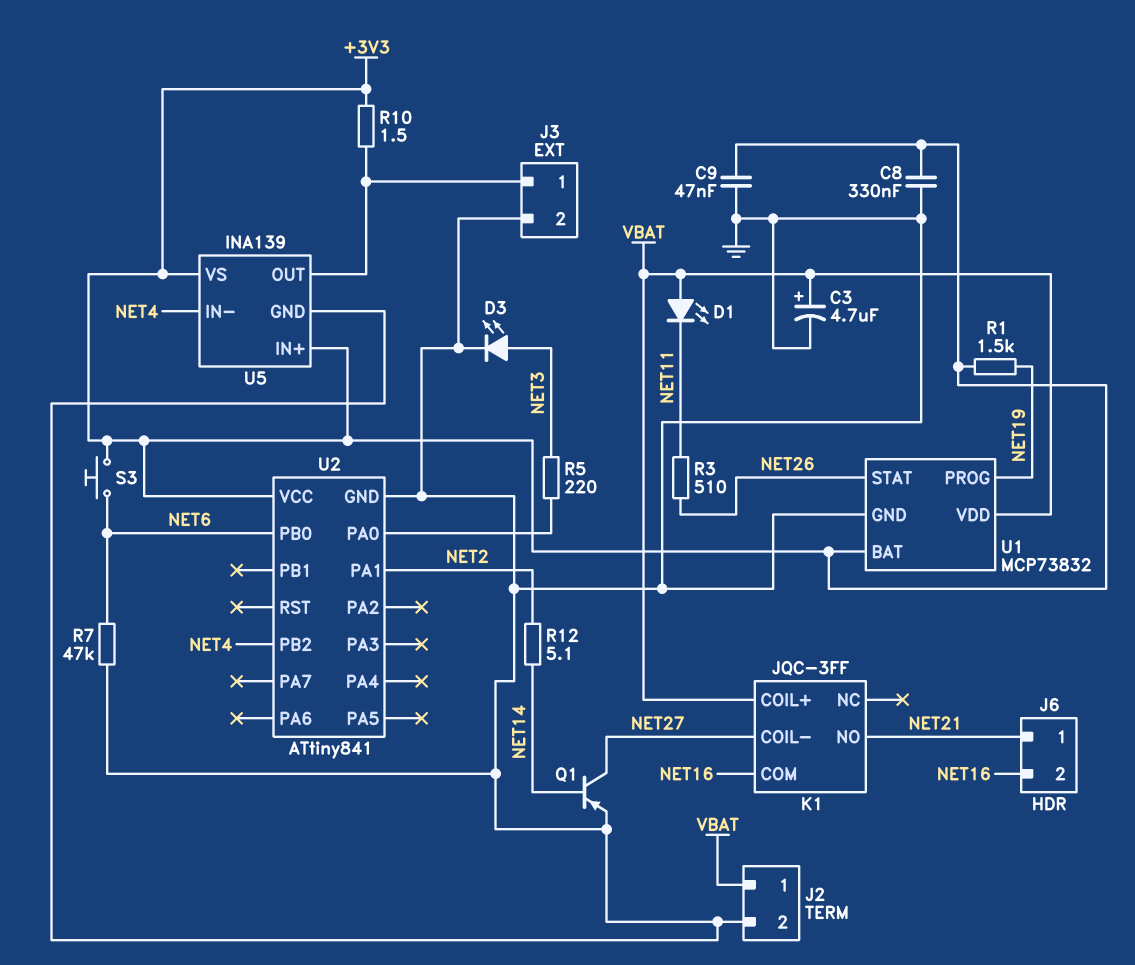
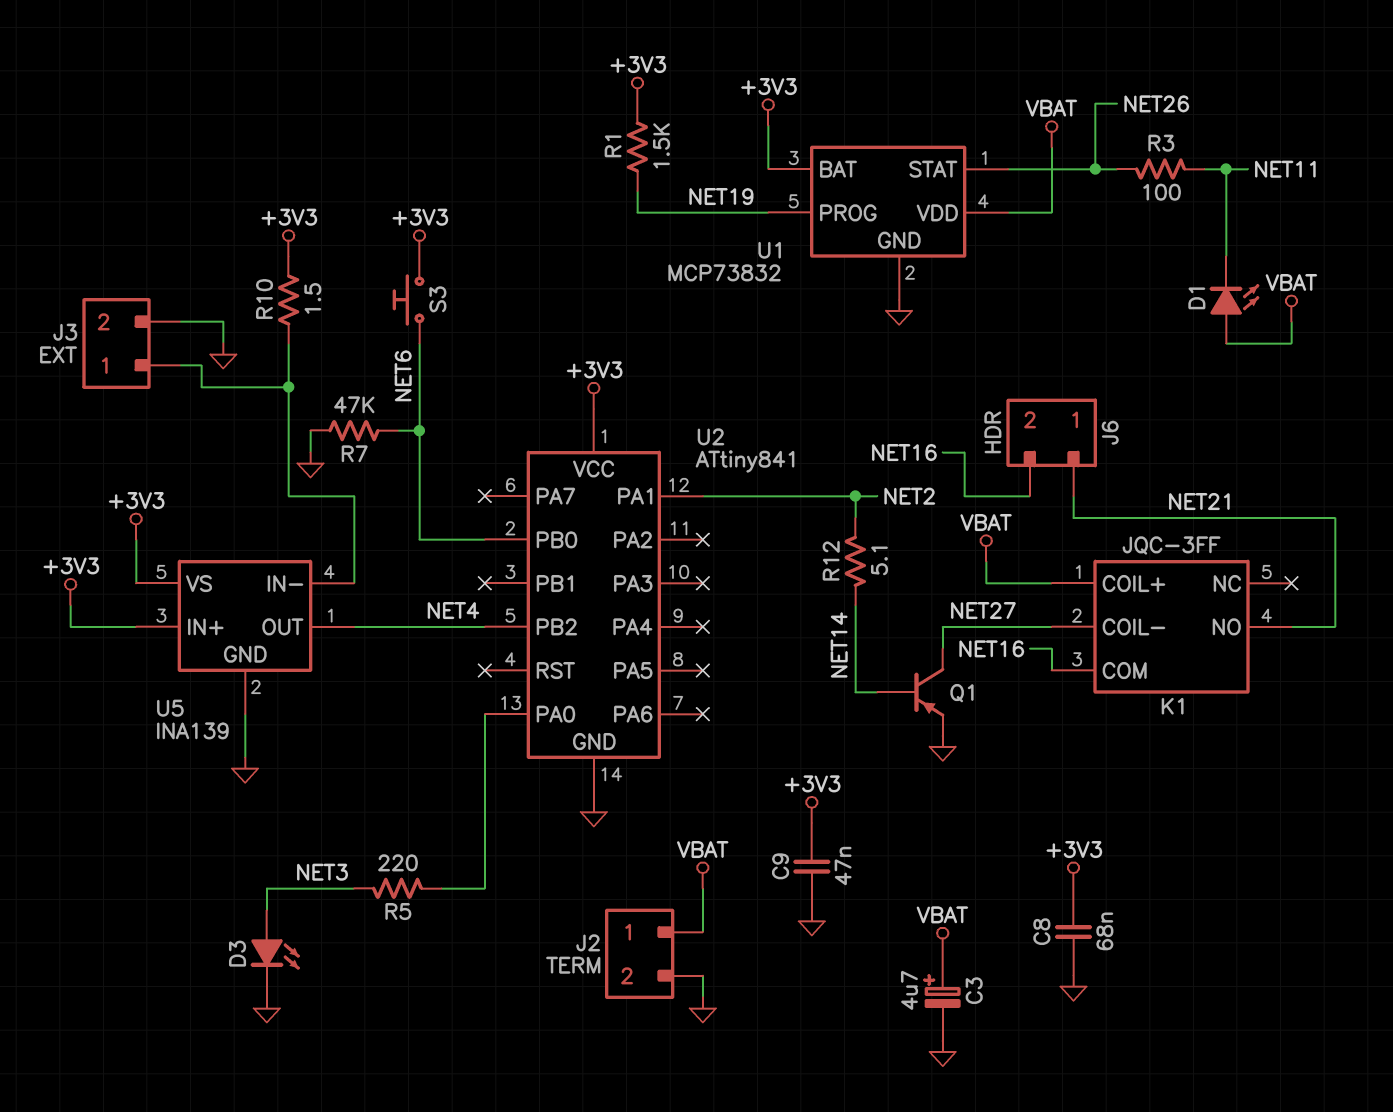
C8: 330nF (+3V3, GND) -> 68nF (+3V3, GND)
R3: 510 (NET11, NET26) -> 100 (NET11, NET26)
U5 pin IN-: NET4 -> J3/1
U5 pin OUT: J3/1 -> NET4

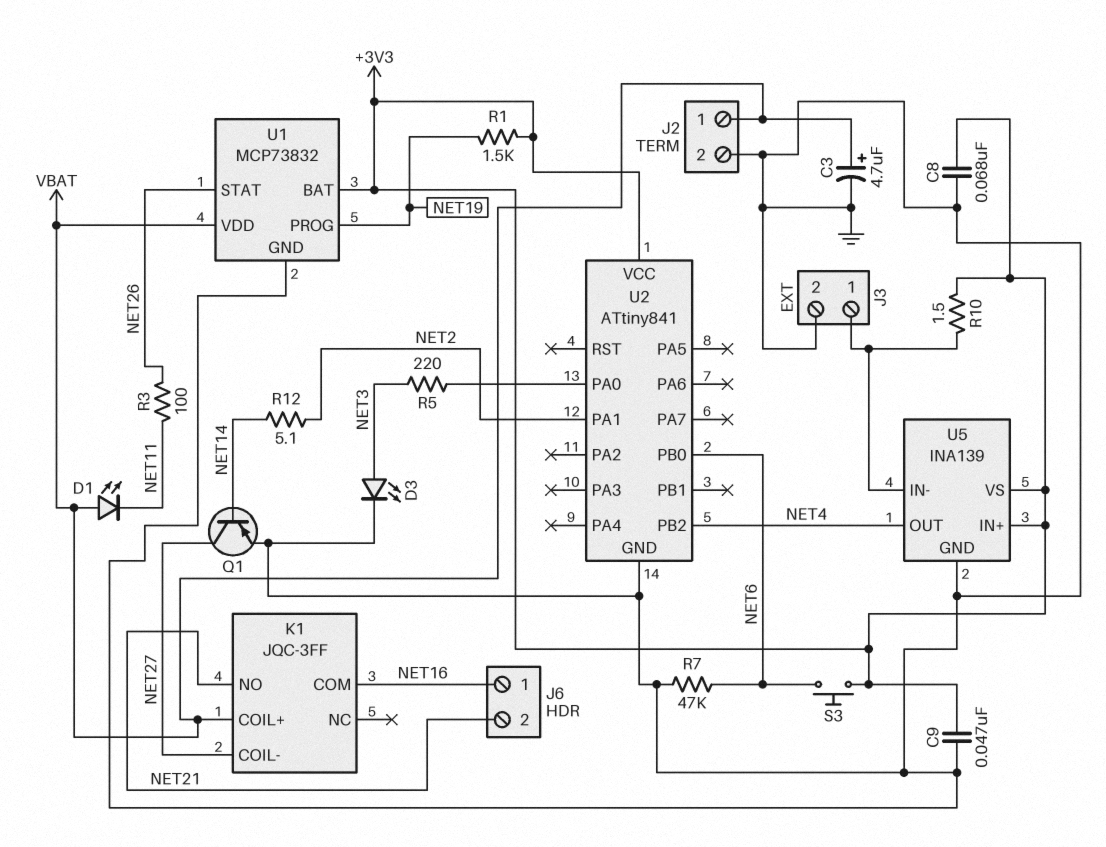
J6 pin 1: NET21 -> NET16
J6 pin 2: NET16 -> NET21

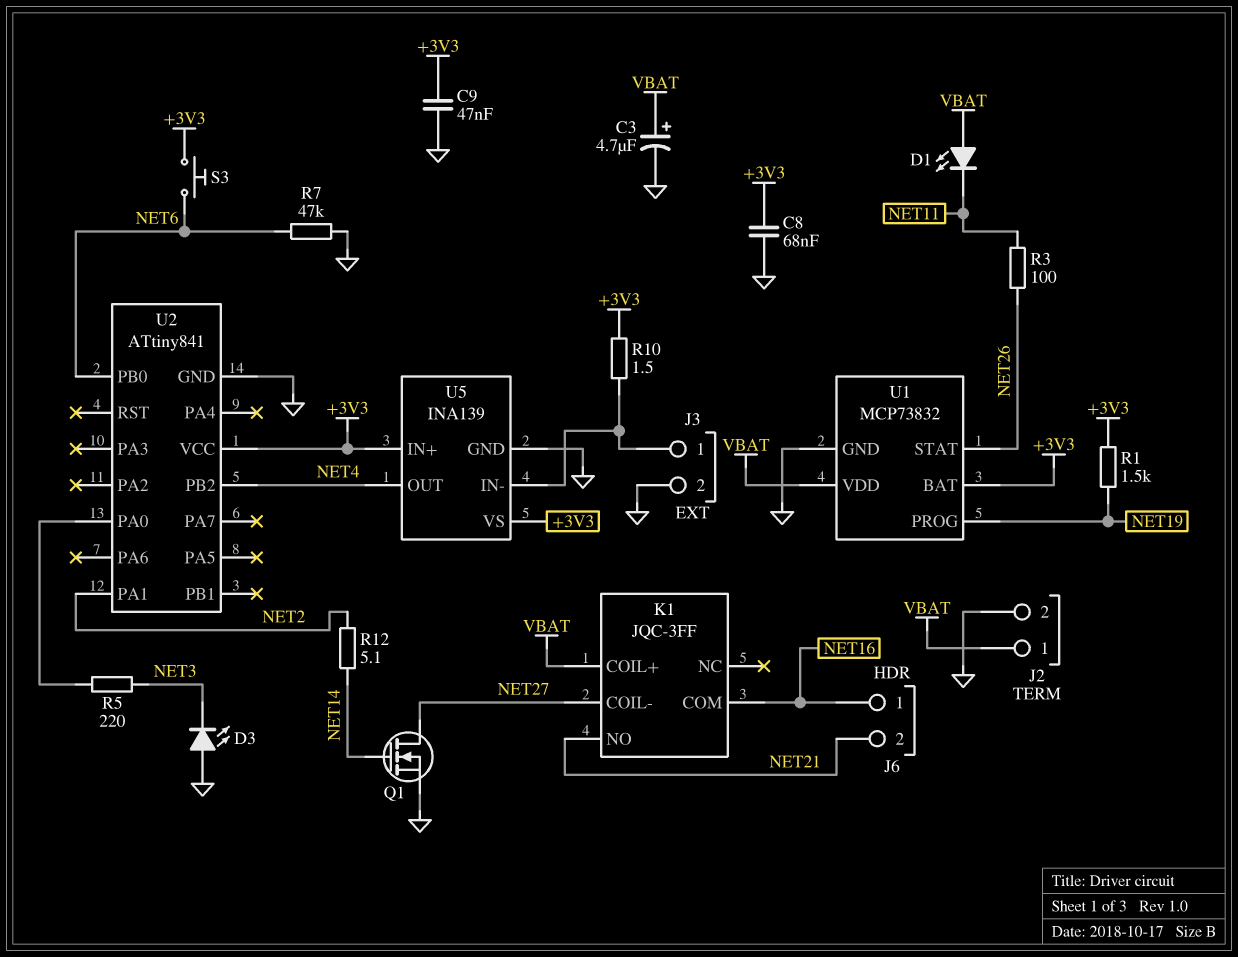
D3: LED (A NET3, K GND) -> LED (A GND, K NET3)
Q1: PNP (B NET14, C NET27, E GND) -> NMOS (G NET14, D NET27, S GND)

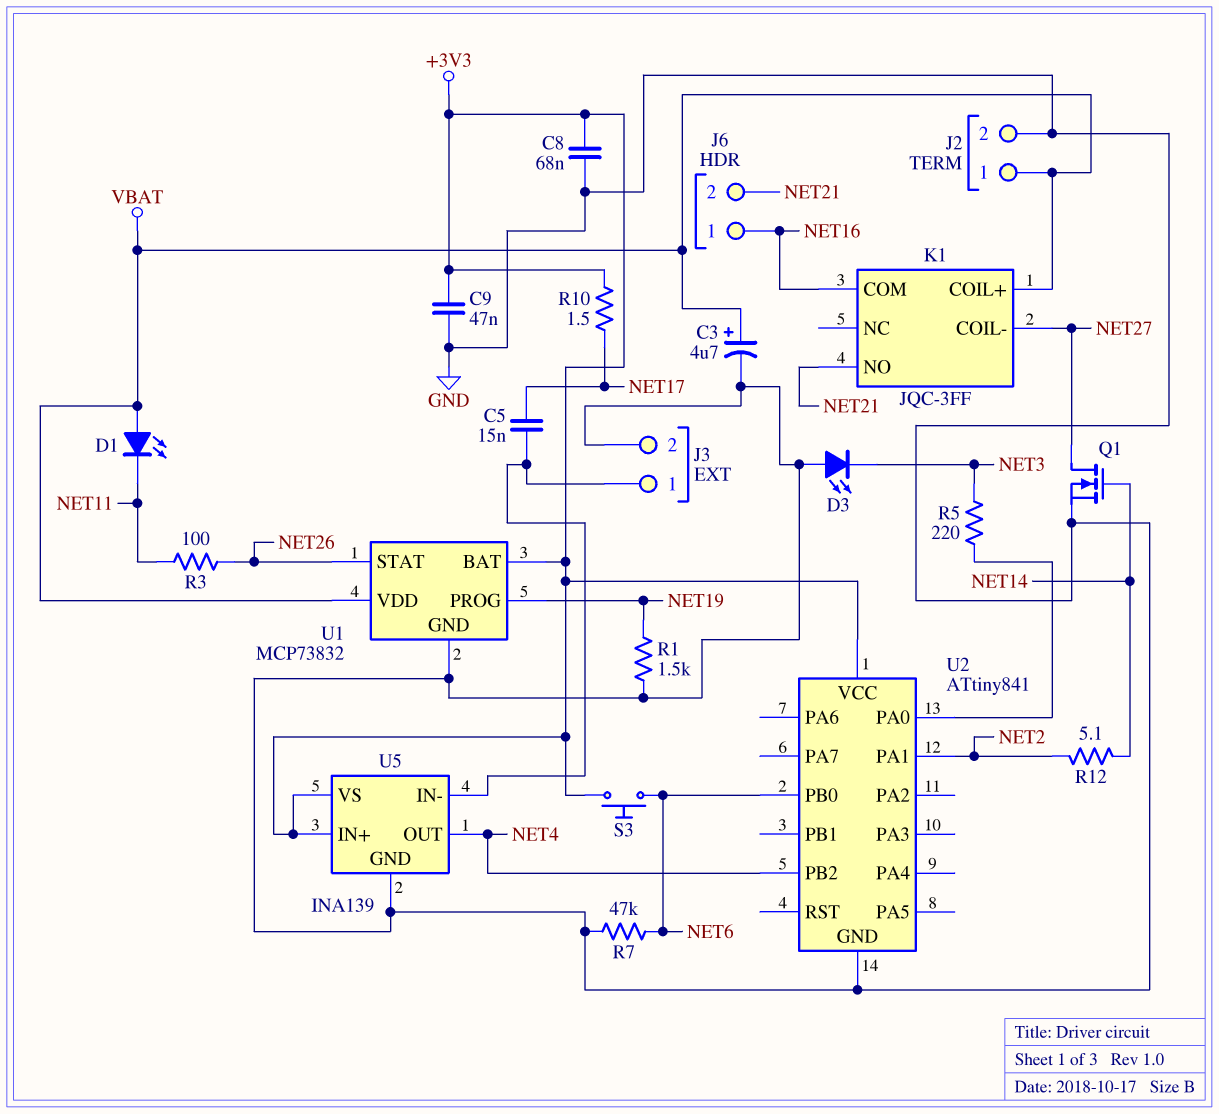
C5: none -> 15nF (J3/1, NET17)
R1: 1.5k (+3V3, NET19) -> 1.5k (GND, NET19)
R10: 1.5 (+3V3, J3/1) -> 1.5 (+3V3, NET17)

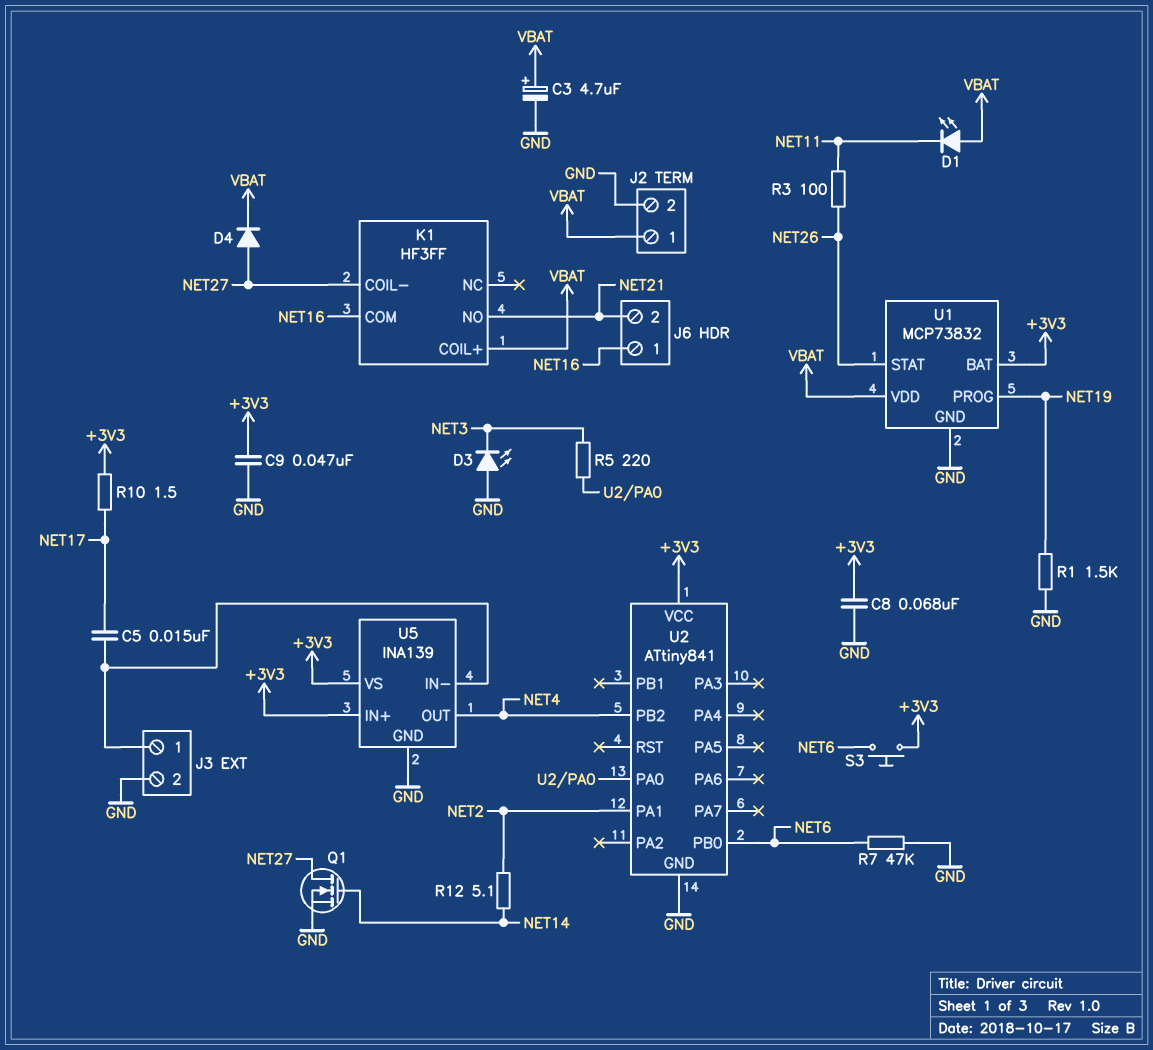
D4: none -> diode (A NET27, K VBAT)
K1: JQC-3FF -> HF3FF

